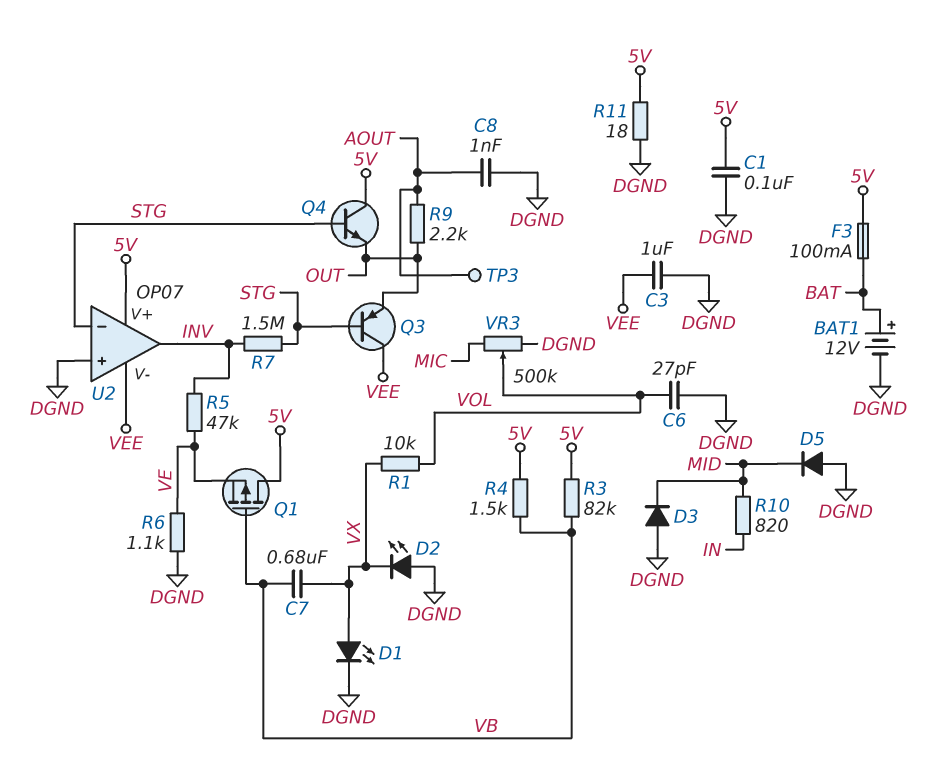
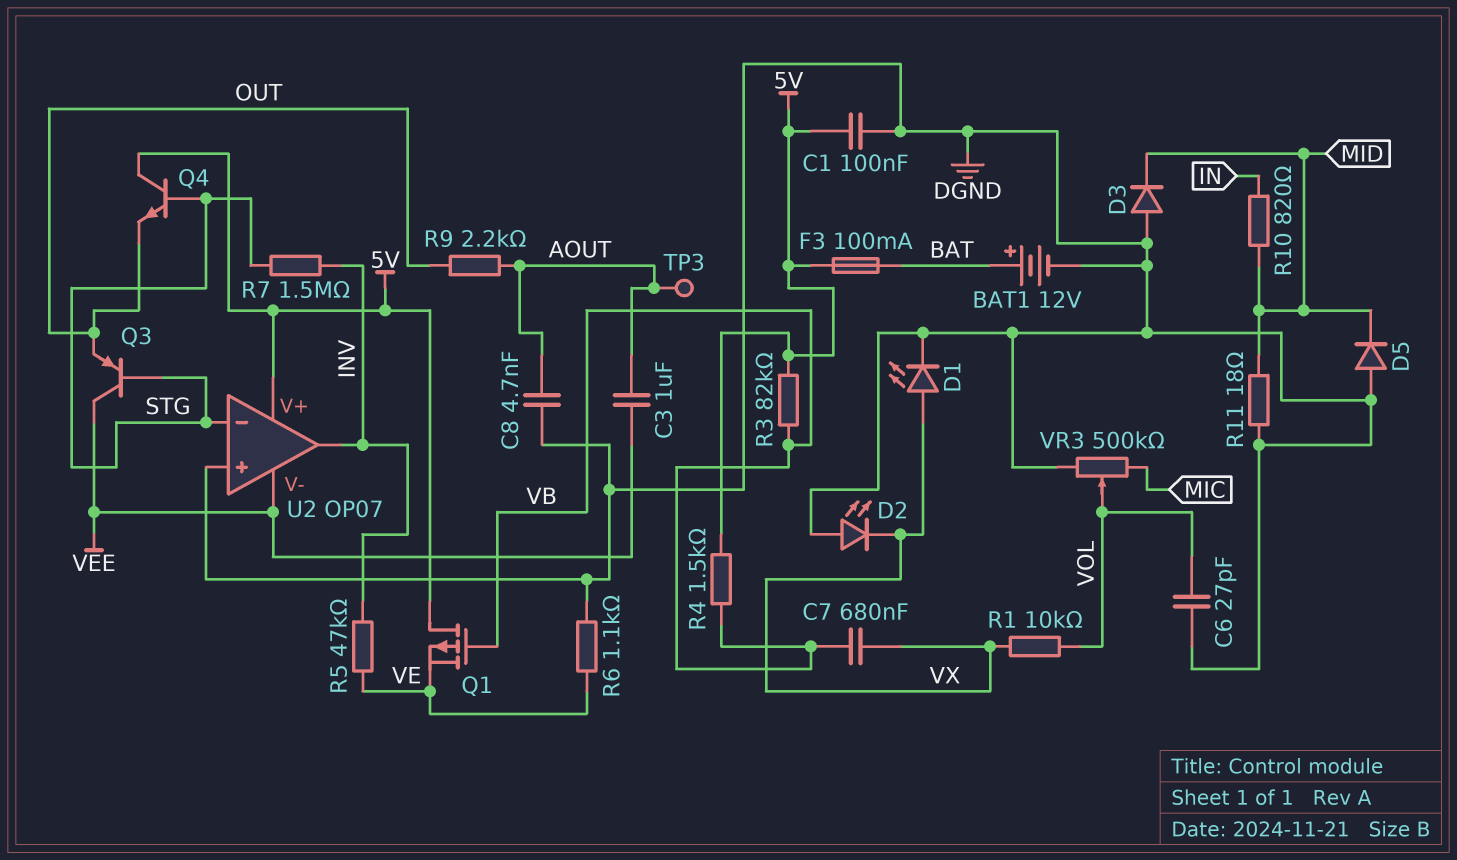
C3: 1uF (DGND, VEE) -> 1uF (AOUT, VEE)
C8: 1nF (AOUT, DGND) -> 4.7nF (AOUT, DGND)
R11: 18 (5V, DGND) -> 18 (DGND, MID)

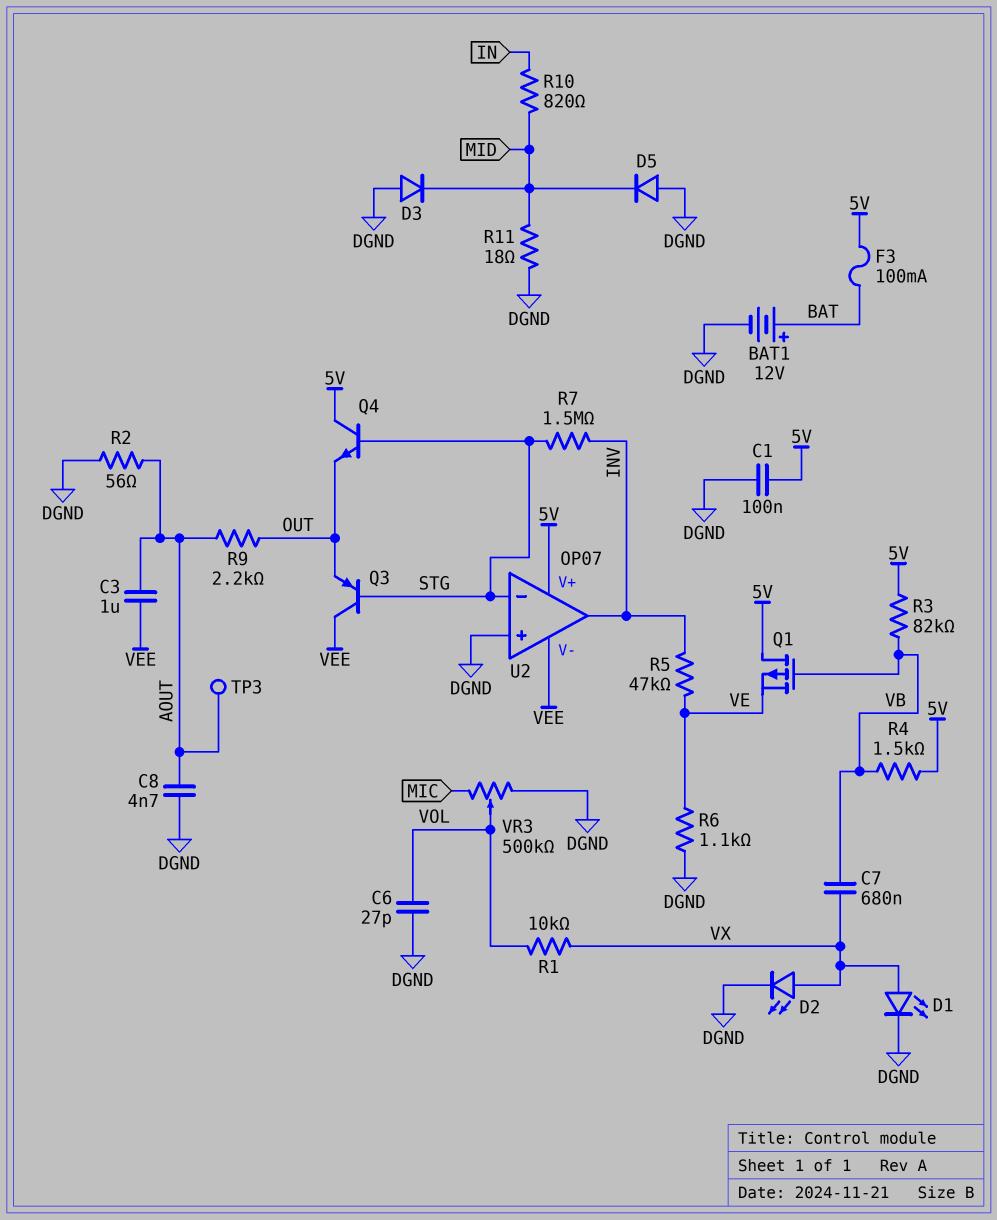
D2: LED (A DGND, K VX) -> LED (A VX, K DGND)
R2: none -> 56 (AOUT, DGND)

